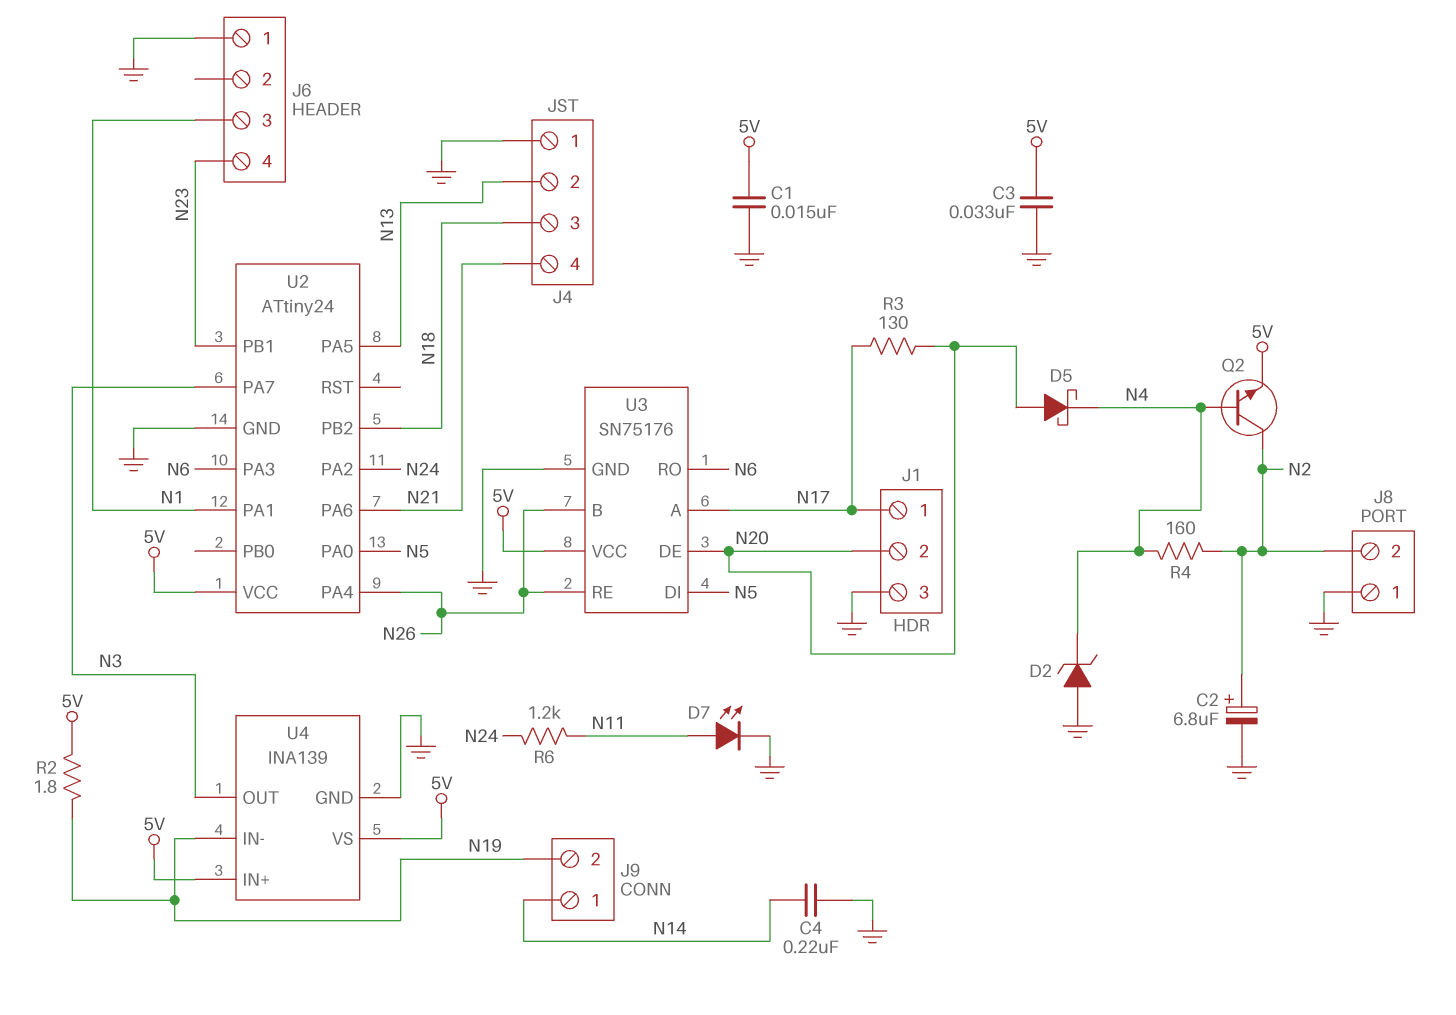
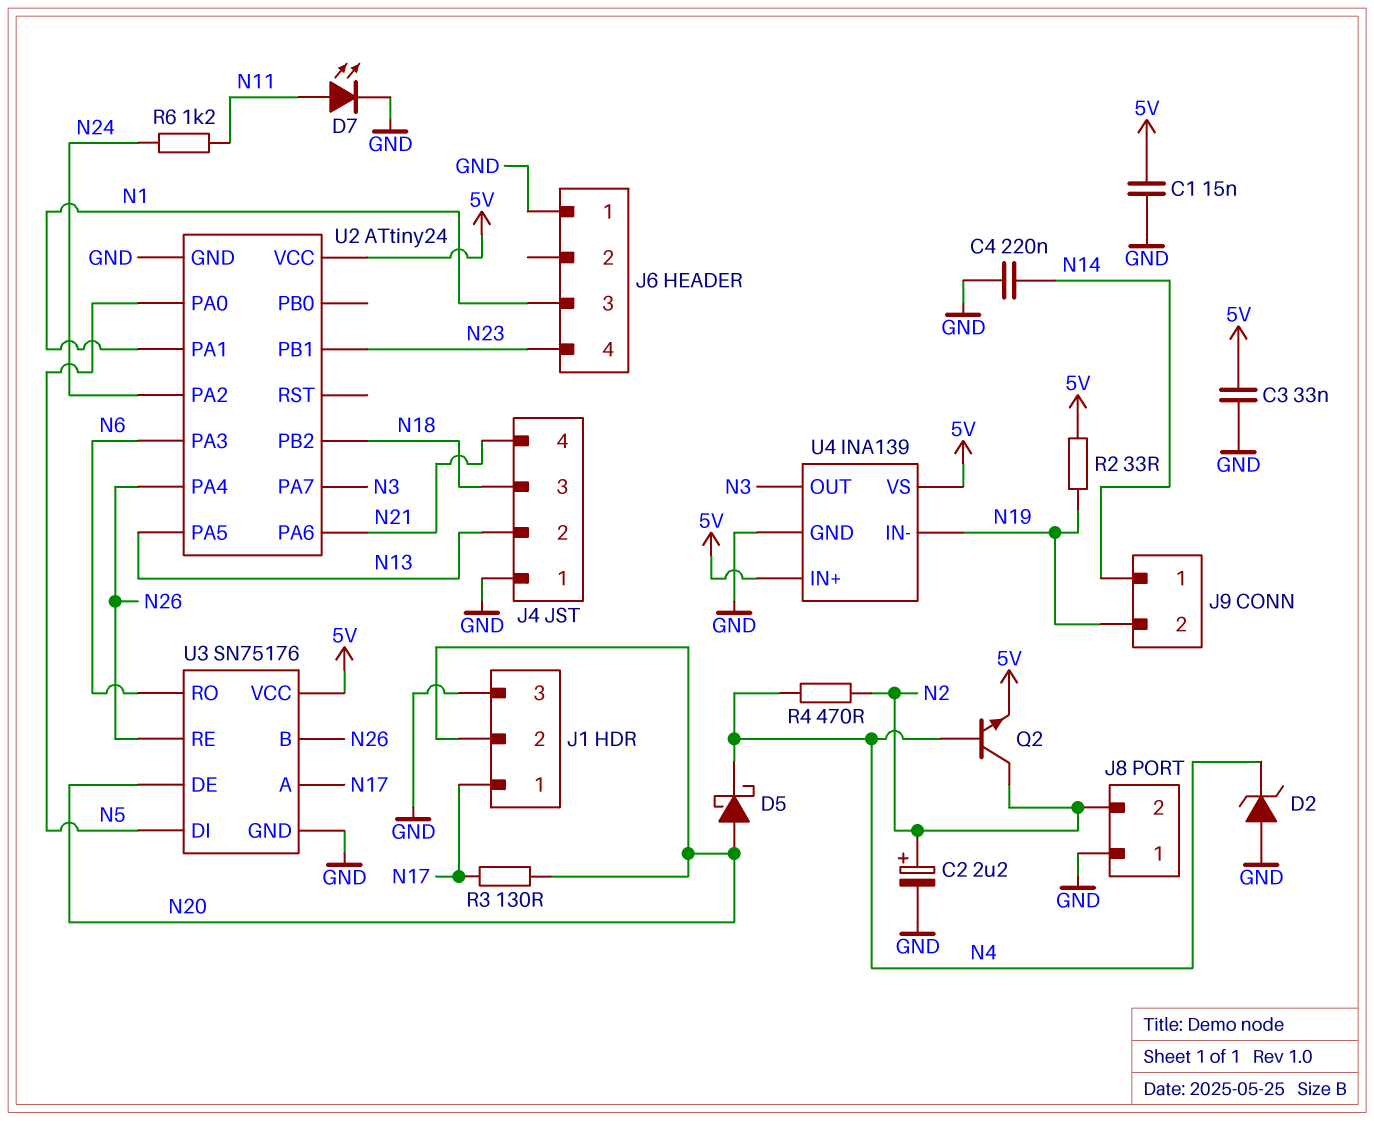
C2: 6.8uF (plus N2, minus GND) -> 2.2uF (plus N2, minus GND)
R2: 1.8 (5V, N19) -> 33 (5V, N19)
R4: 160 (N2, N4) -> 470 (N2, N4)

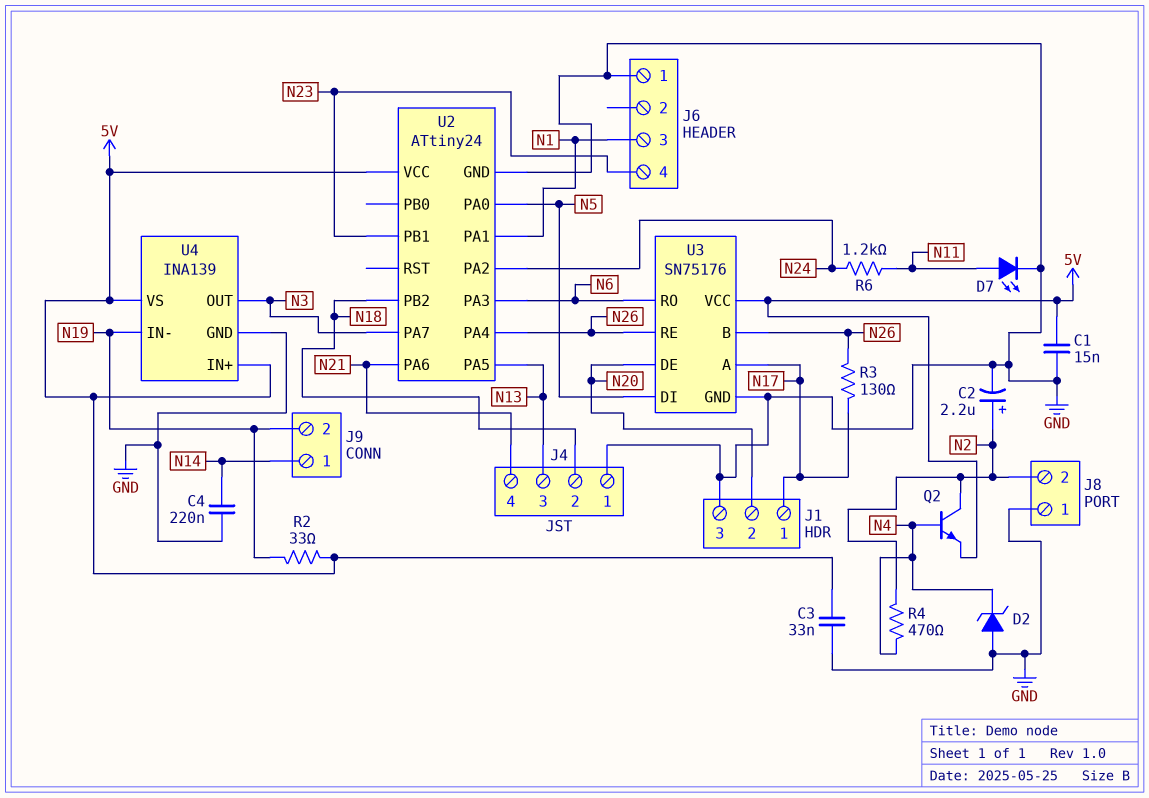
D5: schottky (A N20, K N4) -> none
J4 pin 2: N13 -> N18
J4 pin 3: N18 -> N13
R3: 130 (N17, N20) -> 130 (N17, N26)

